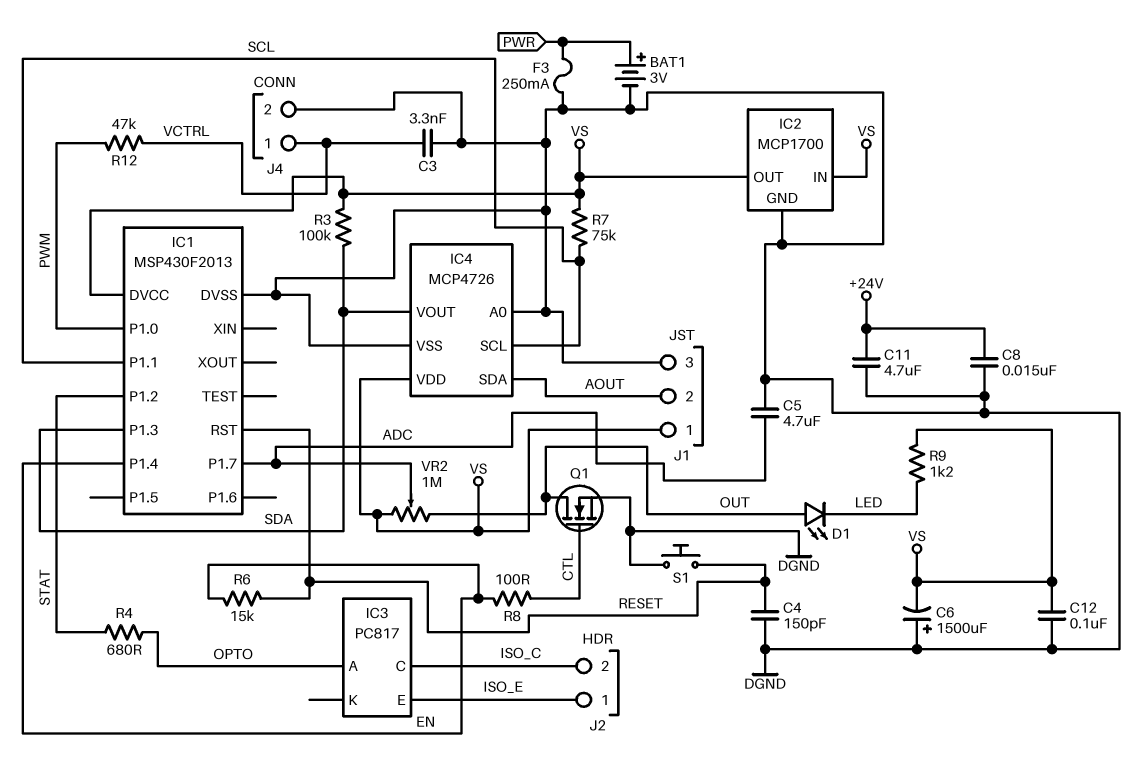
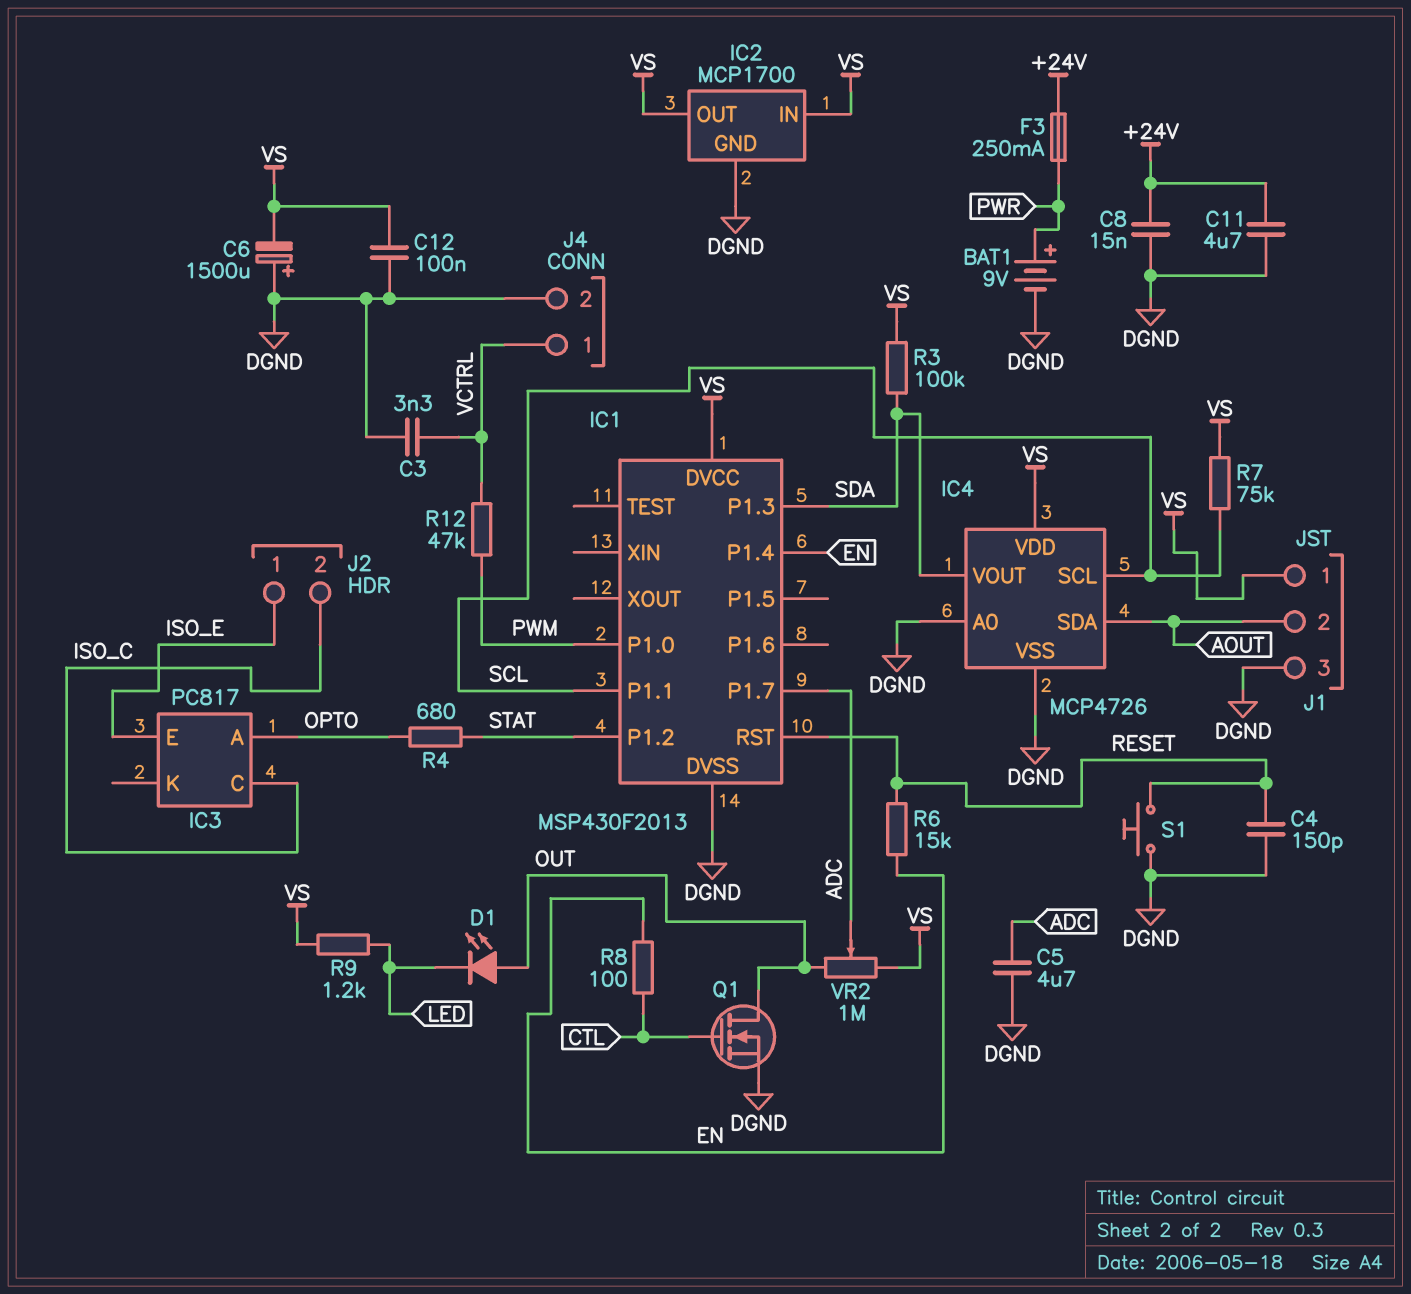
BAT1: 3V (plus PWR, minus DGND) -> 9V (plus PWR, minus DGND)
F3: 250mA (DGND, PWR) -> 250mA (+24V, PWR)

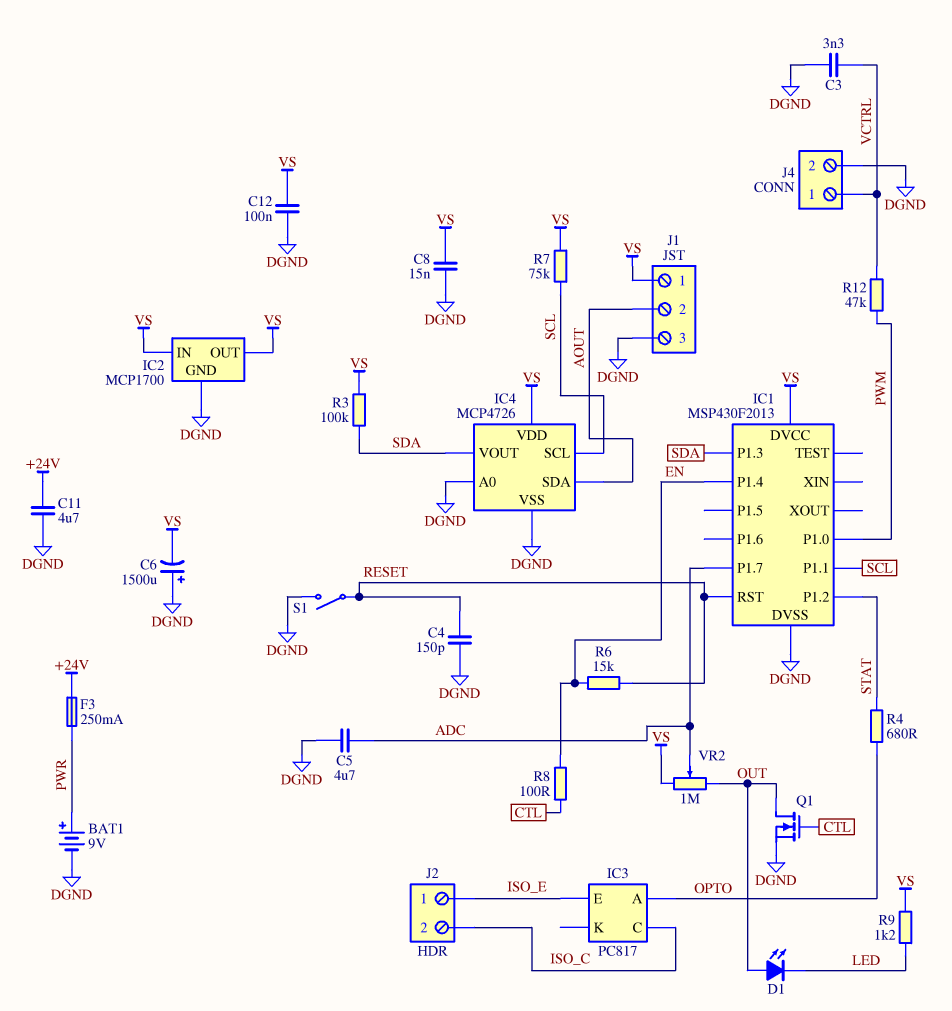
C8: 15nF (+24V, DGND) -> 15nF (DGND, VS)
S1: button (DGND, RESET) -> switch (DGND, RESET)

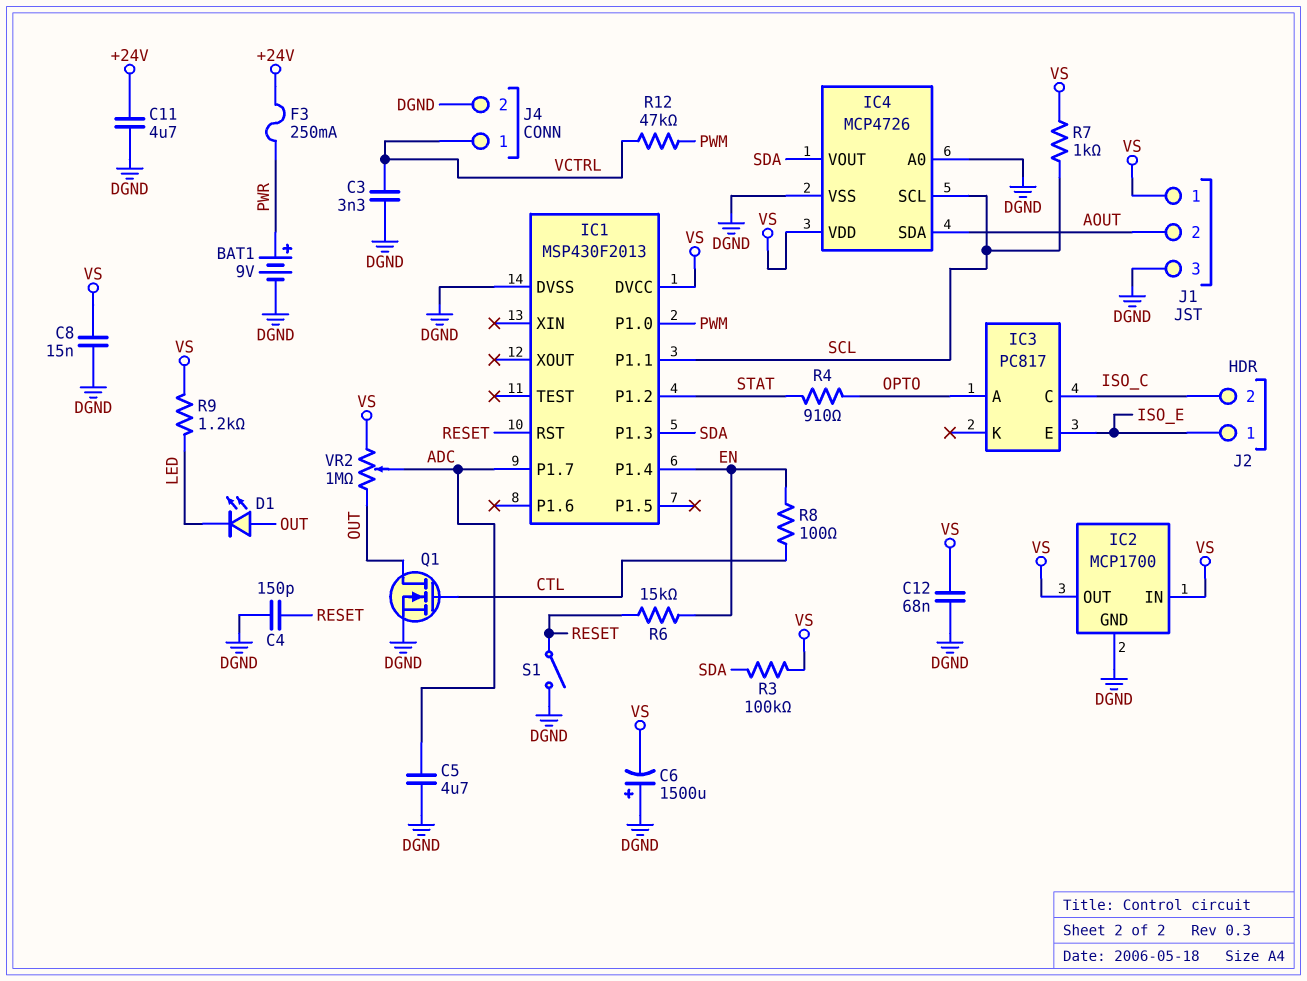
C12: 100nF (DGND, VS) -> 68nF (DGND, VS)
R4: 680 (OPTO, STAT) -> 910 (OPTO, STAT)
R7: 75k (SCL, VS) -> 1k (SCL, VS)

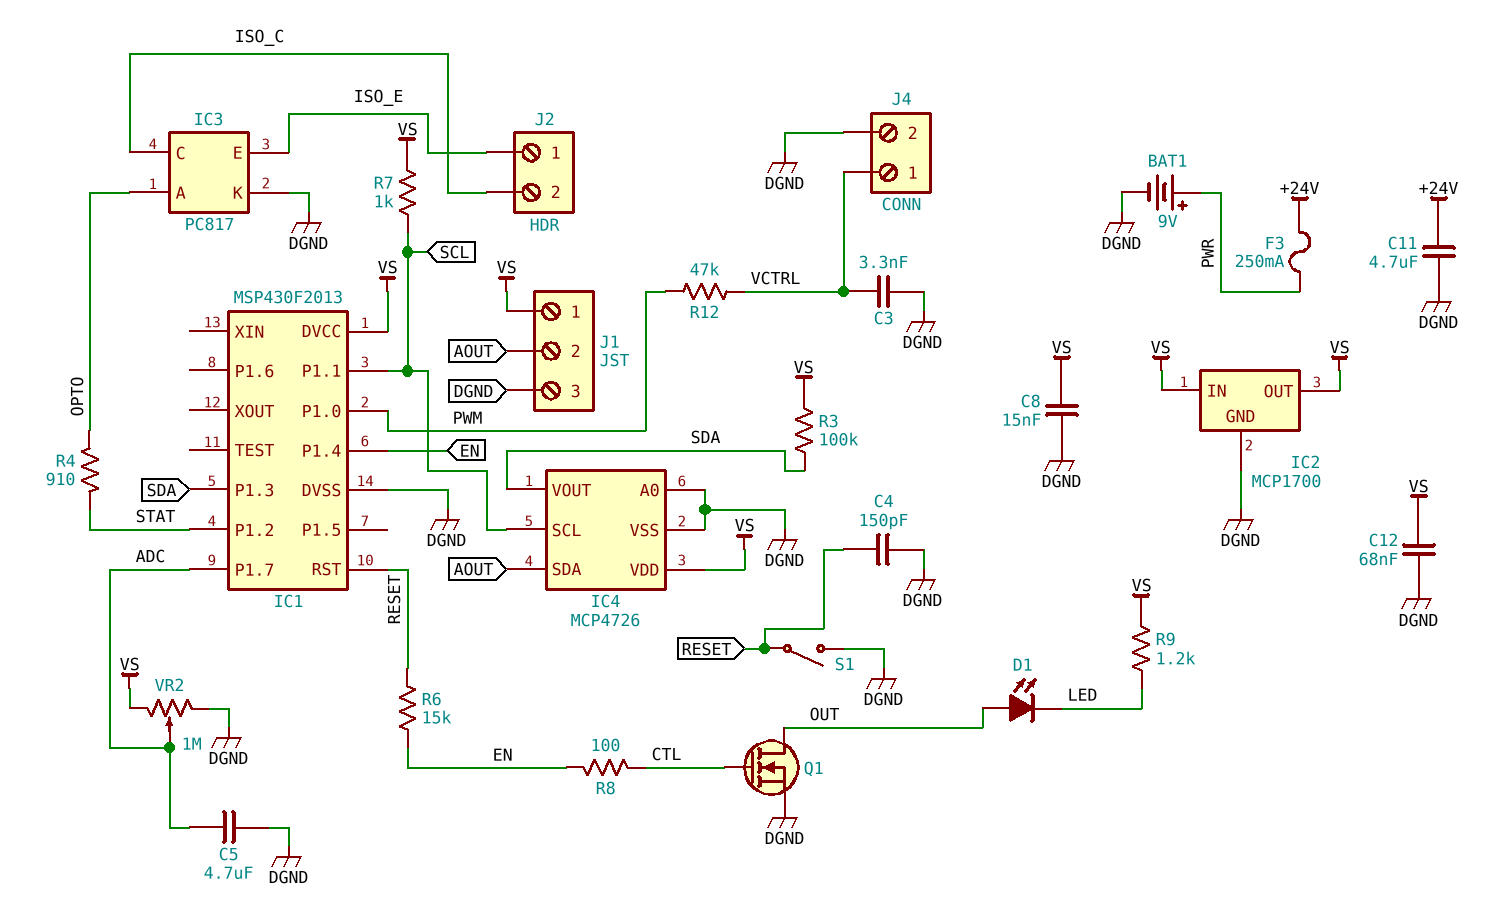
C6: 1500uF (plus DGND, minus VS) -> none
IC3 pin K: none -> DGND
VR2: 1M (OUT, VS, wiper ADC) -> 1M (DGND, VS, wiper ADC)

